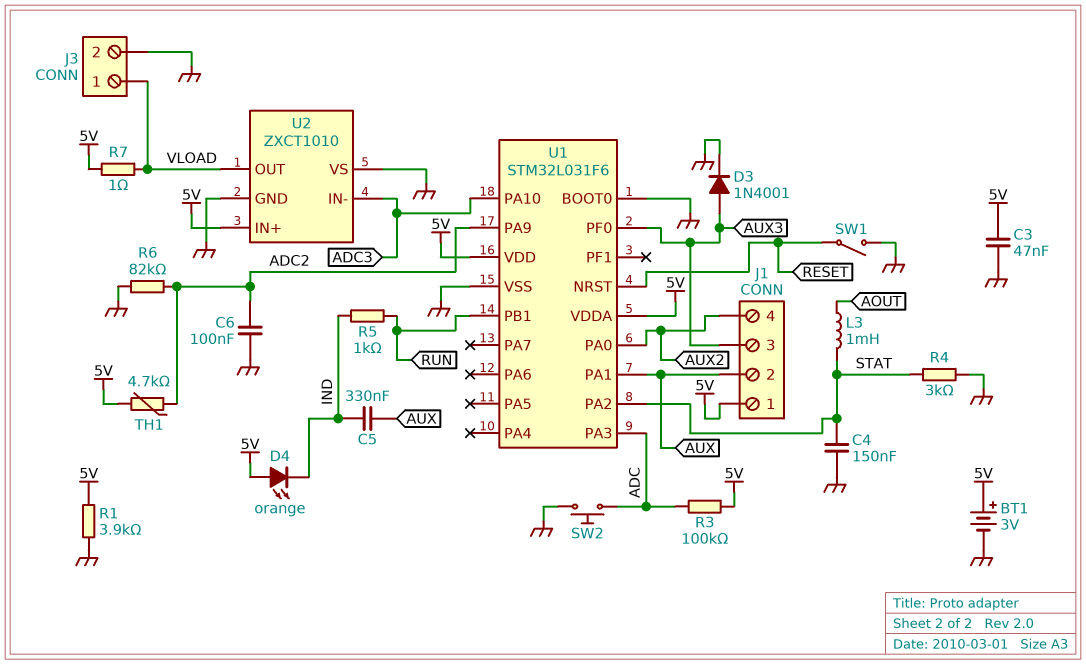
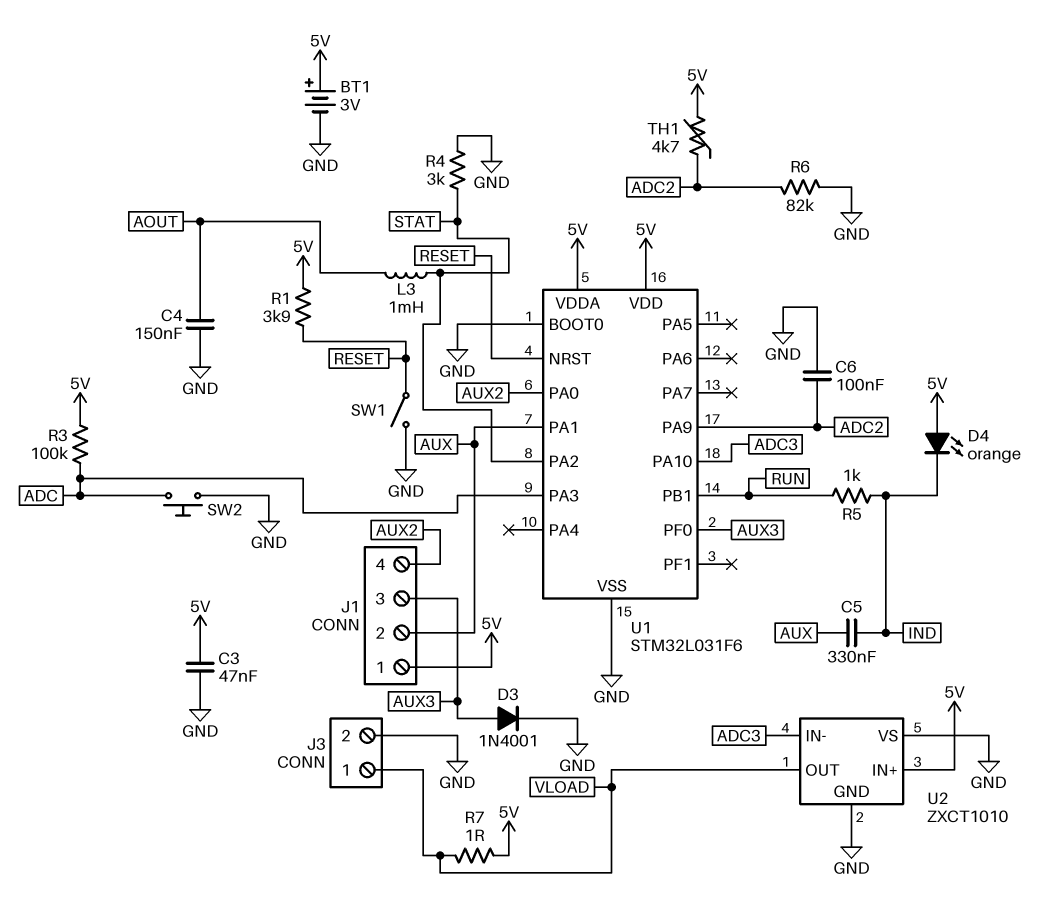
C4: 150nF (GND, STAT) -> 150nF (AOUT, GND)
R1: 3.9k (5V, GND) -> 3.9k (5V, RESET)

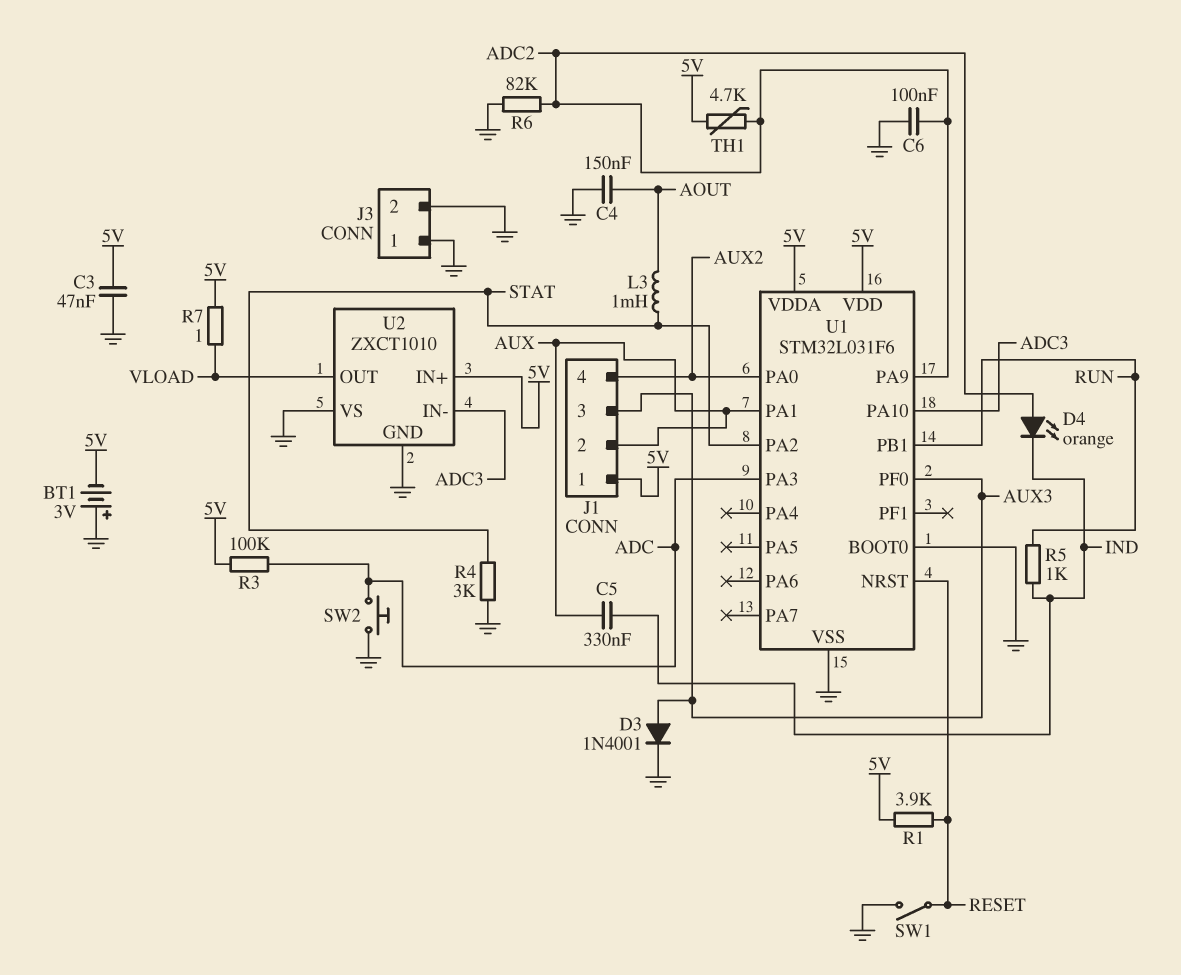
BT1: 3V (plus 5V, minus GND) -> 3V (plus GND, minus 5V)
D4: LED orange (A 5V, K IND) -> LED orange (A ADC2, K IND)
J3 pin 1: VLOAD -> GND

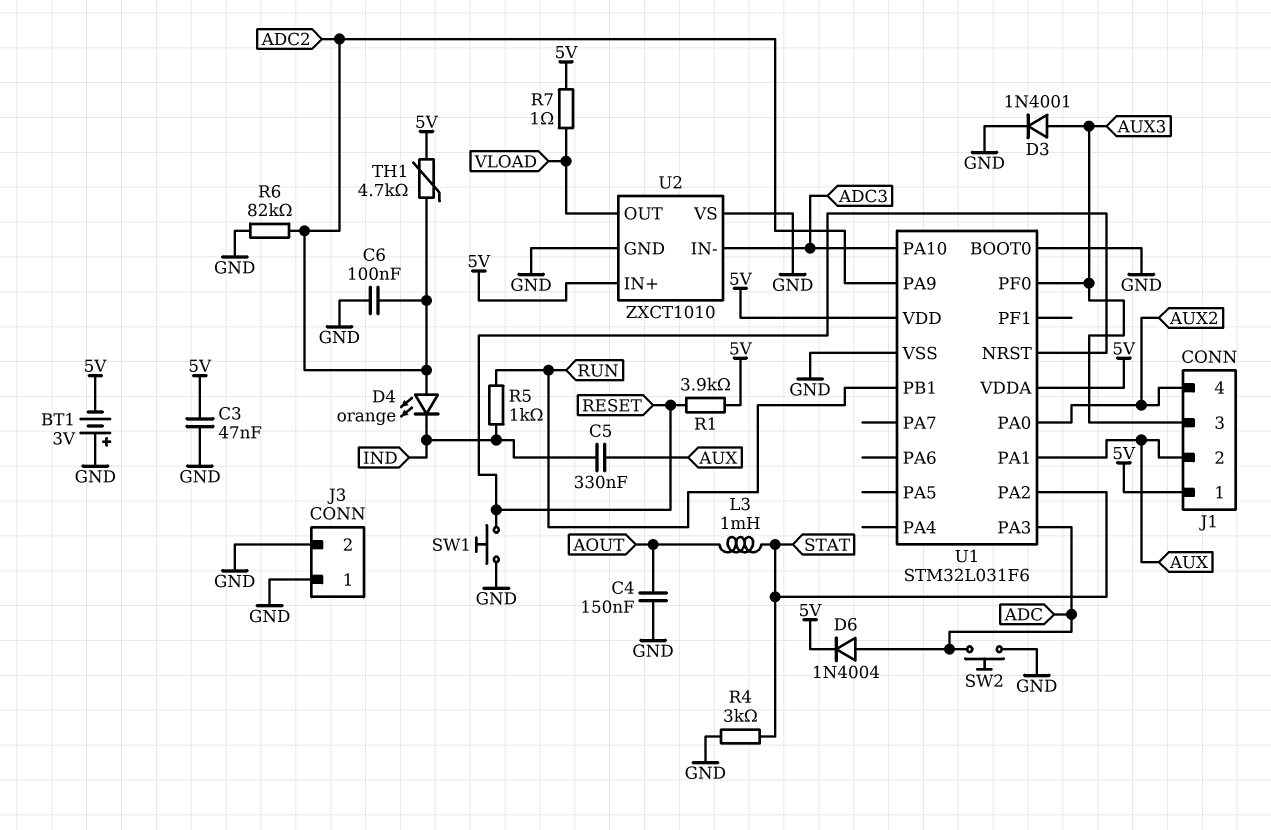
D6: none -> diode 1N4004 (A ADC, K 5V)
R3: 100k (5V, ADC) -> none
SW1: switch (GND, RESET) -> button (GND, RESET)

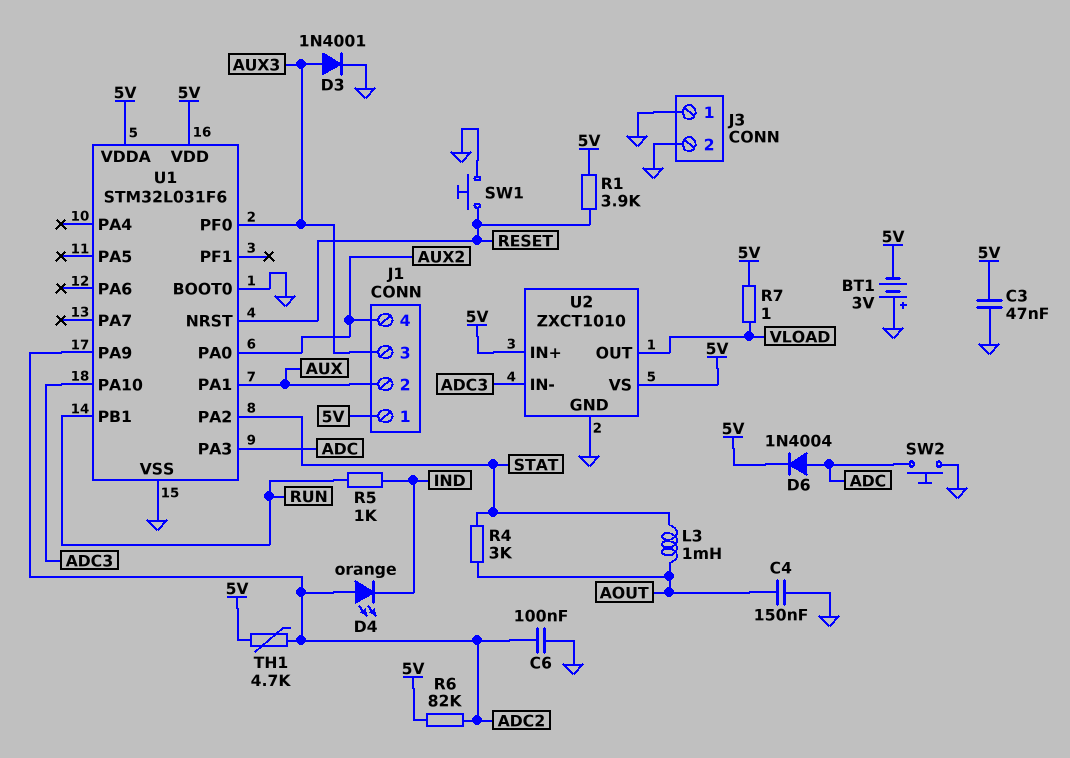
C5: 330nF (AUX, IND) -> none
R4: 3k (GND, STAT) -> 3k (AOUT, STAT)
R6: 82k (ADC2, GND) -> 82k (5V, ADC2)
U2 pin VS: GND -> 5V

